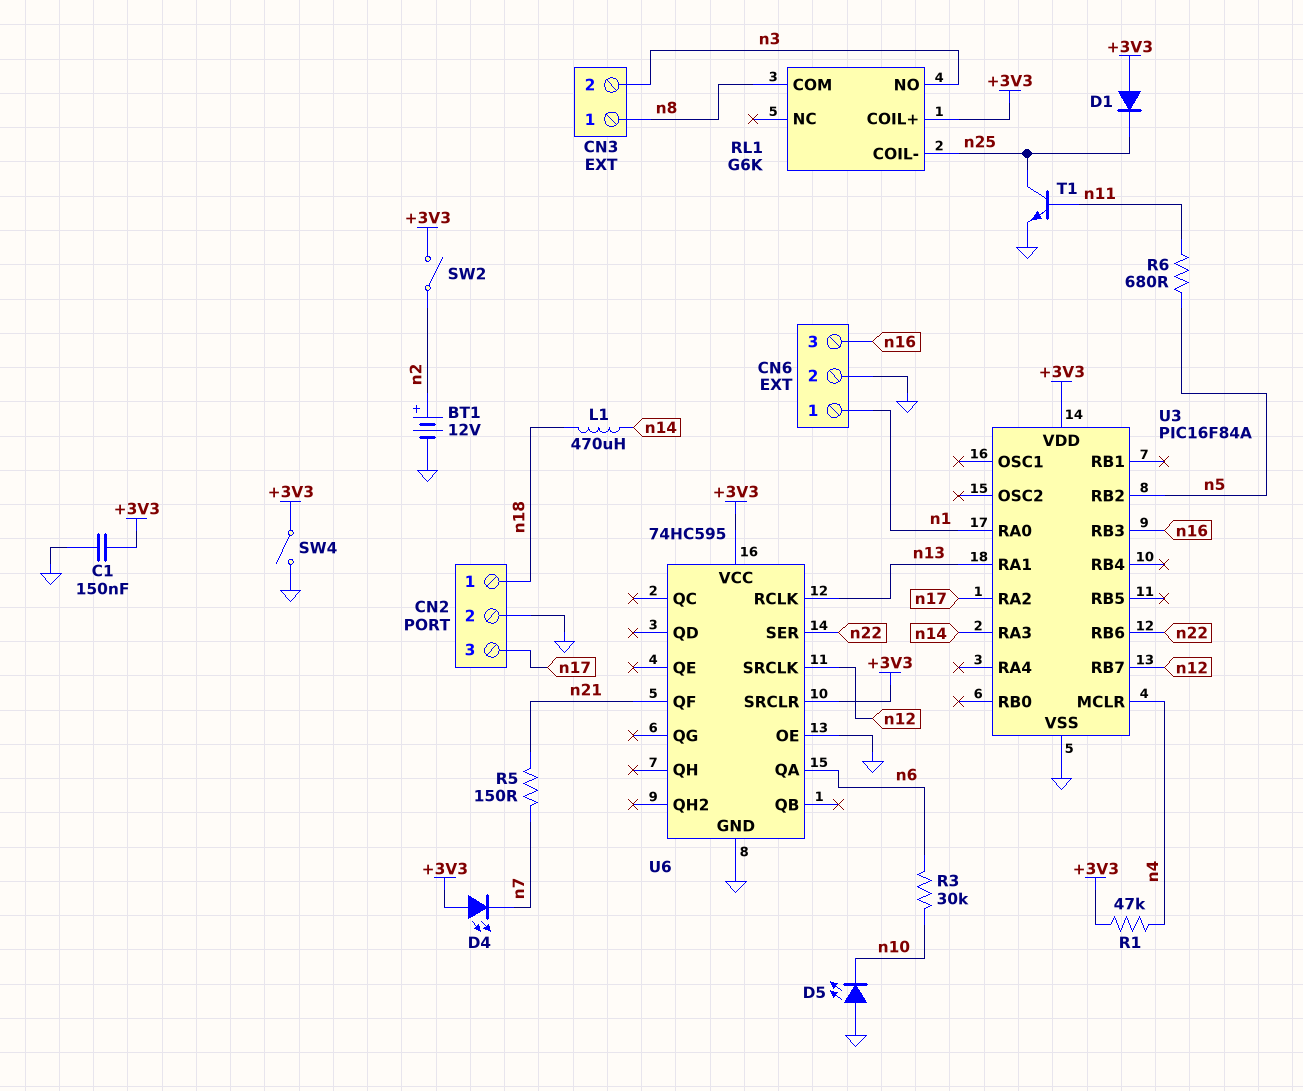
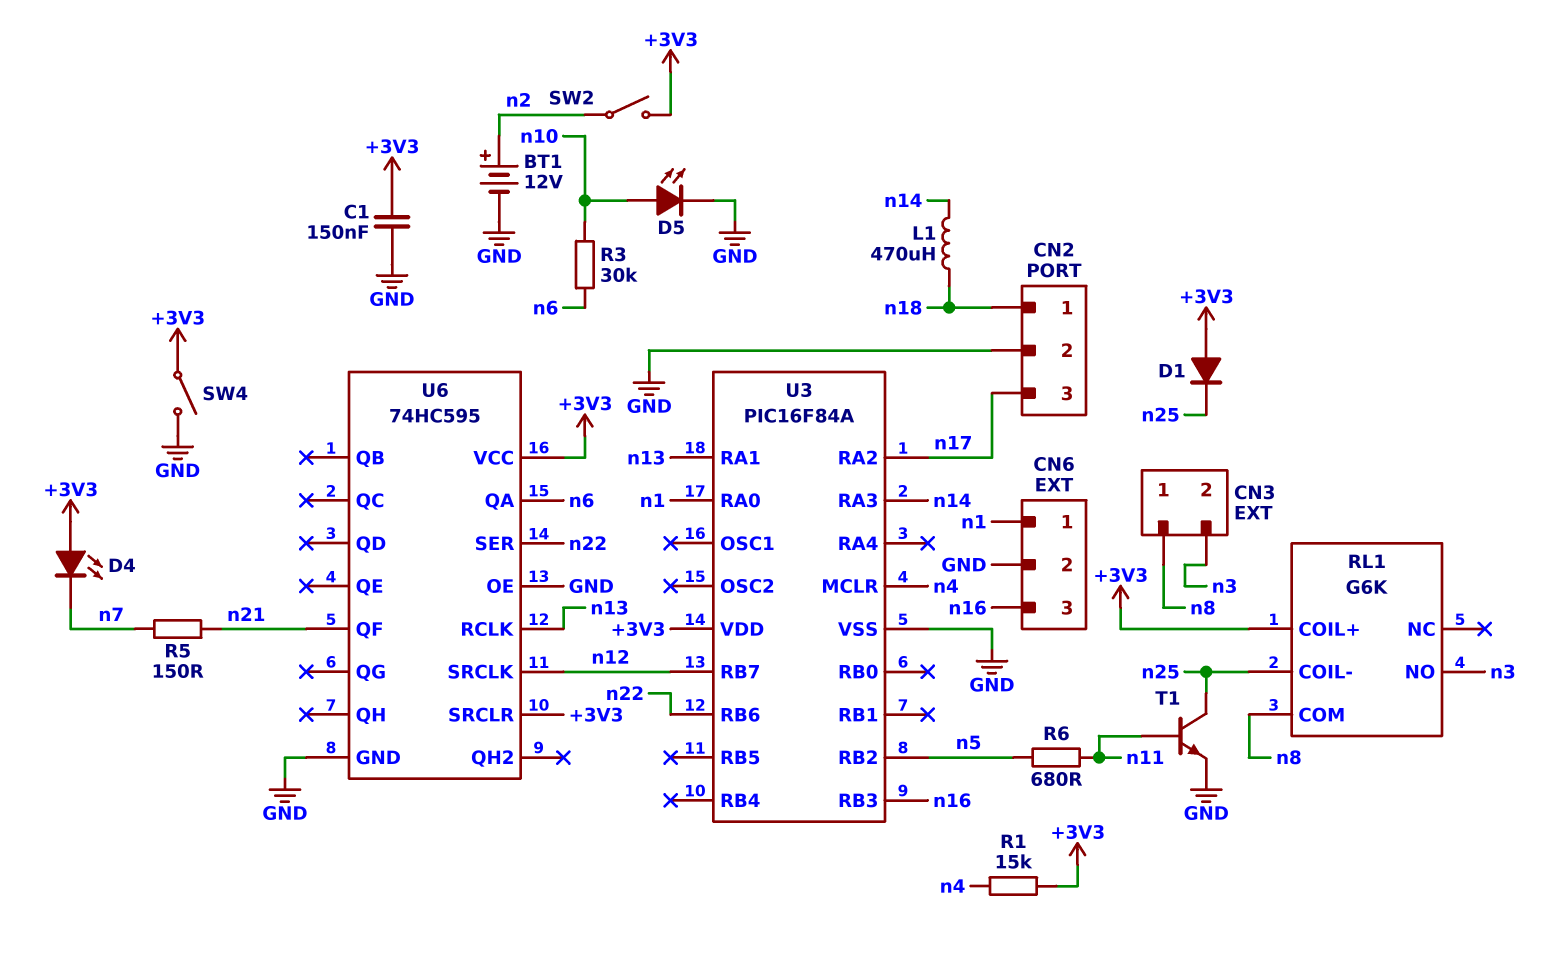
D5: LED (A GND, K n10) -> LED (A n10, K GND)
R1: 47k (+3V3, n4) -> 15k (+3V3, n4)

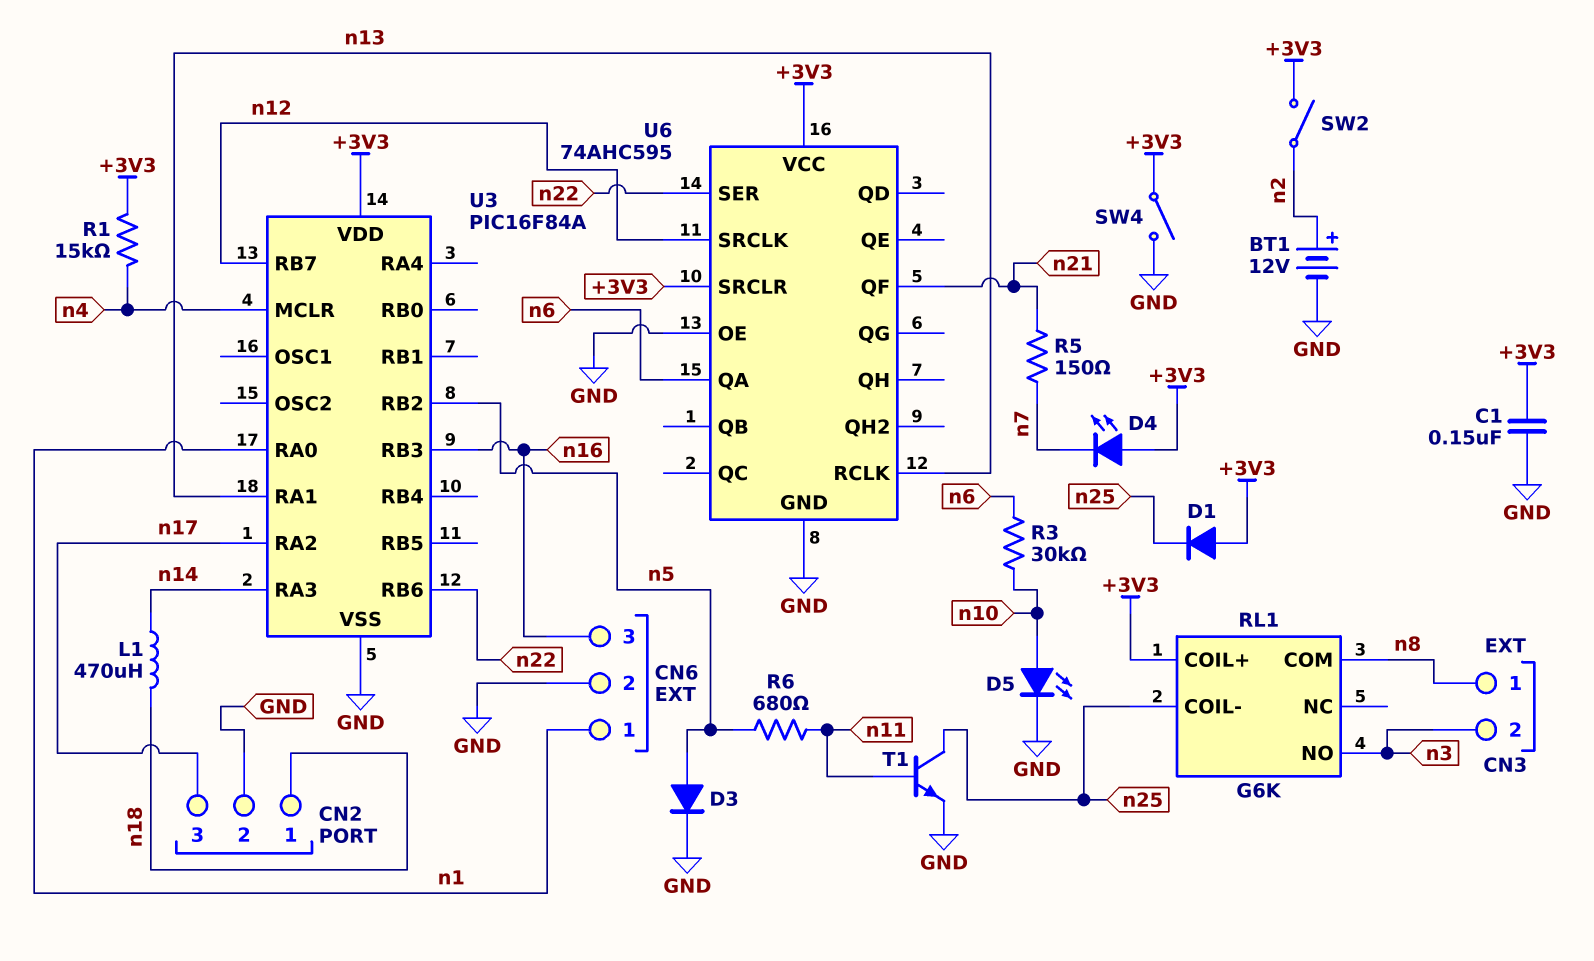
D3: none -> diode (A n5, K GND)
U6: 74HC595 -> 74AHC595

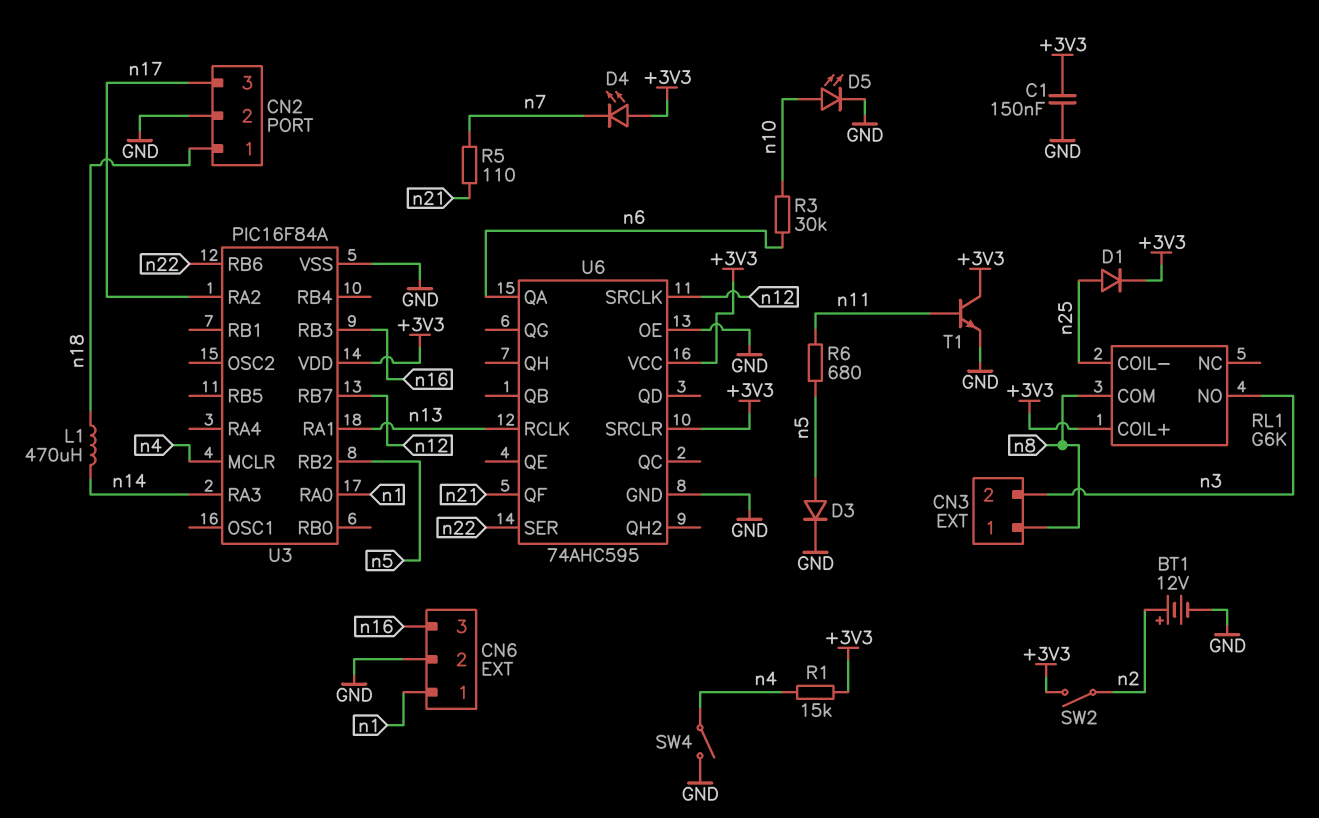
D1: diode (A +3V3, K n25) -> diode (A n25, K +3V3)
R5: 150 (n7, n21) -> 110 (n7, n21)
SW4: switch (+3V3, GND) -> switch (GND, n4)
T1: NPN (B n11, C n25, E GND) -> NPN (B n11, C +3V3, E GND)

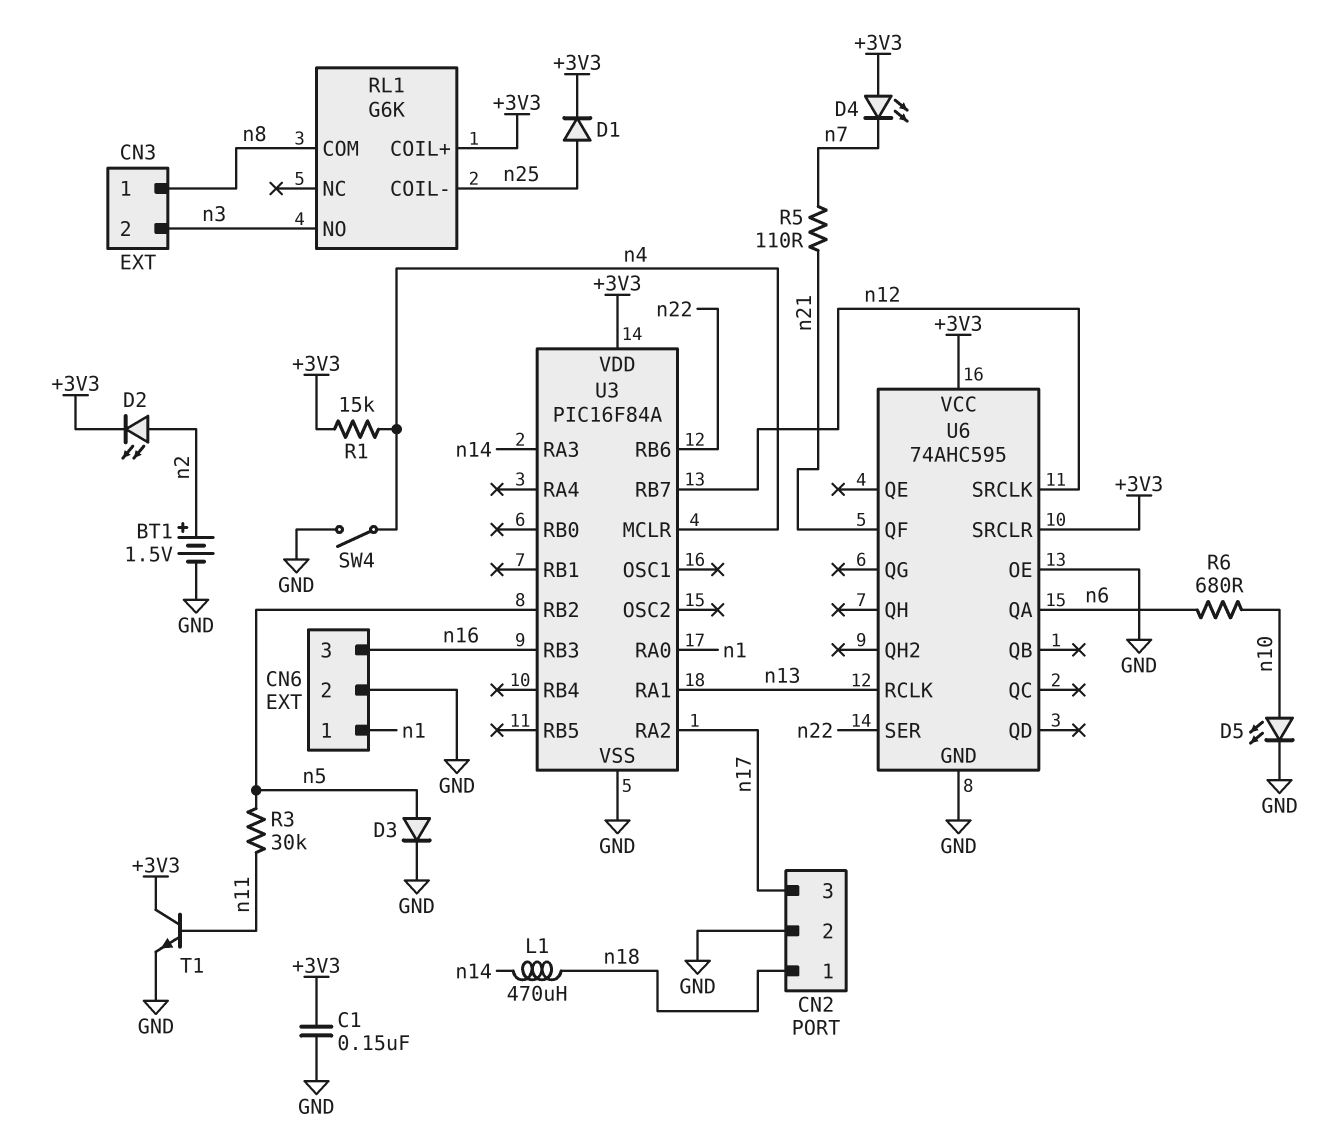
BT1: 12V (plus n2, minus GND) -> 1.5V (plus n2, minus GND)
D2: none -> LED (A n2, K +3V3)
R3: 30k (n6, n10) -> 30k (n5, n11)
R6: 680 (n5, n11) -> 680 (n6, n10)
SW2: switch (+3V3, n2) -> none

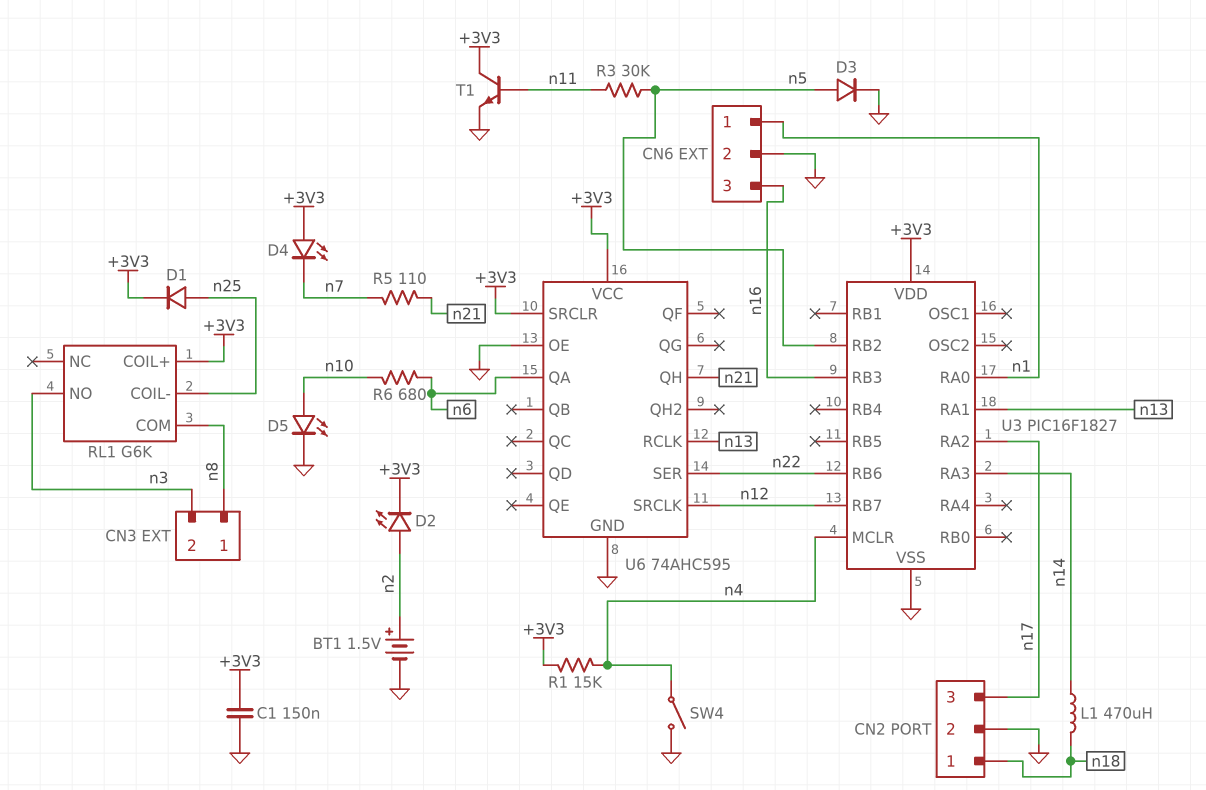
U3: PIC16F84A -> PIC16F1827
U6 pin QF: n21 -> none
U6 pin QH: none -> n21

